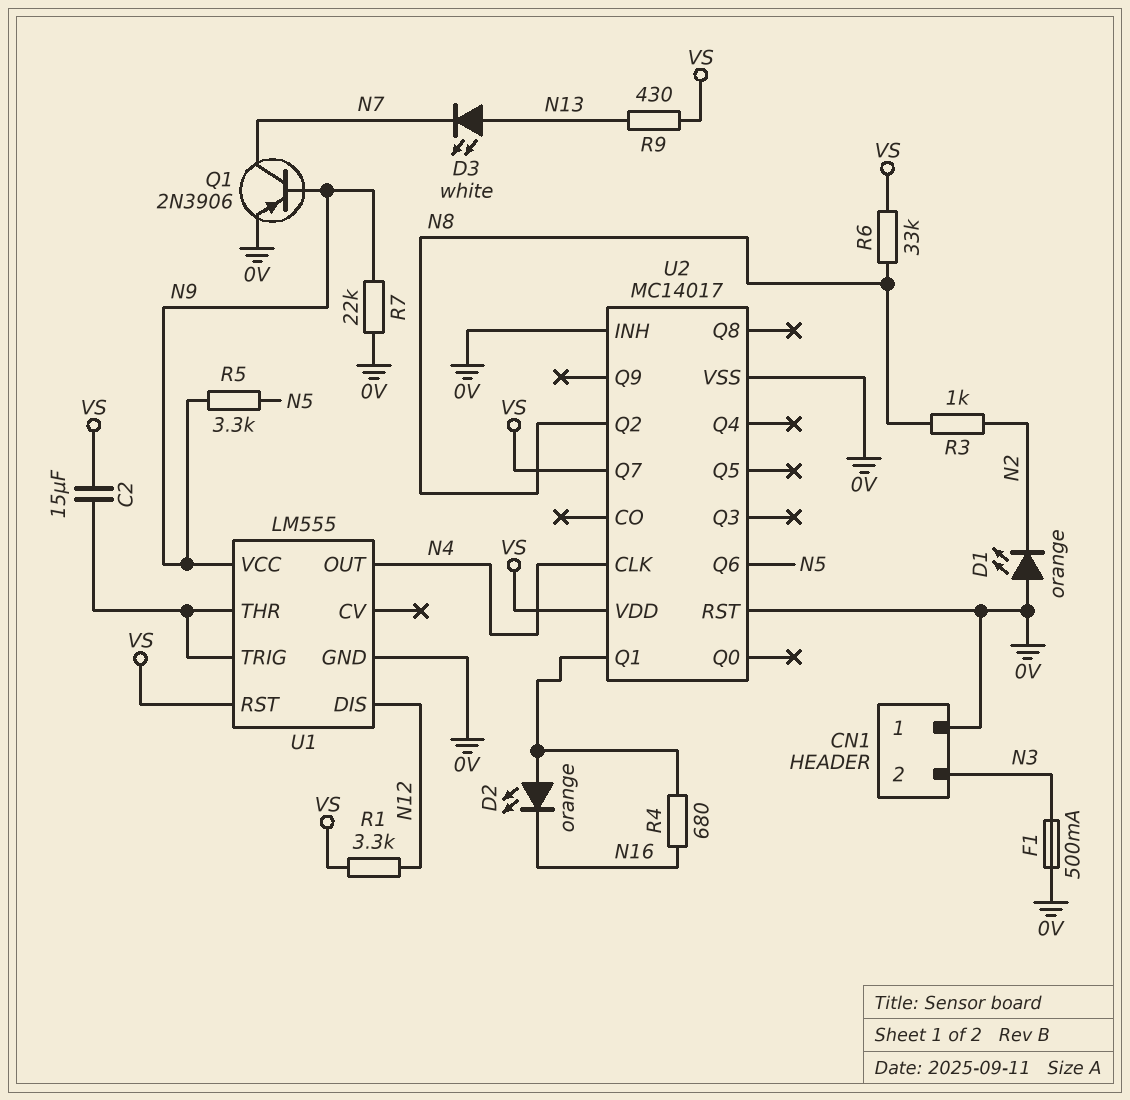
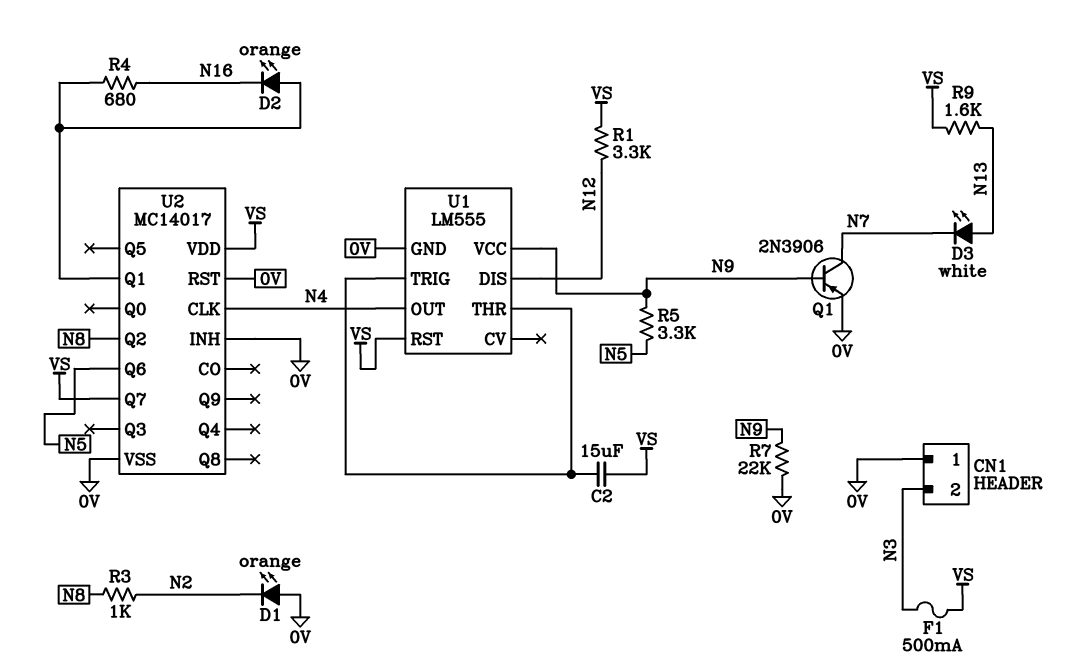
F1: 500mA (0V, N3) -> 500mA (N3, VS)
R6: 33k (N8, VS) -> none
R9: 430 (N13, VS) -> 1.6k (N13, VS)

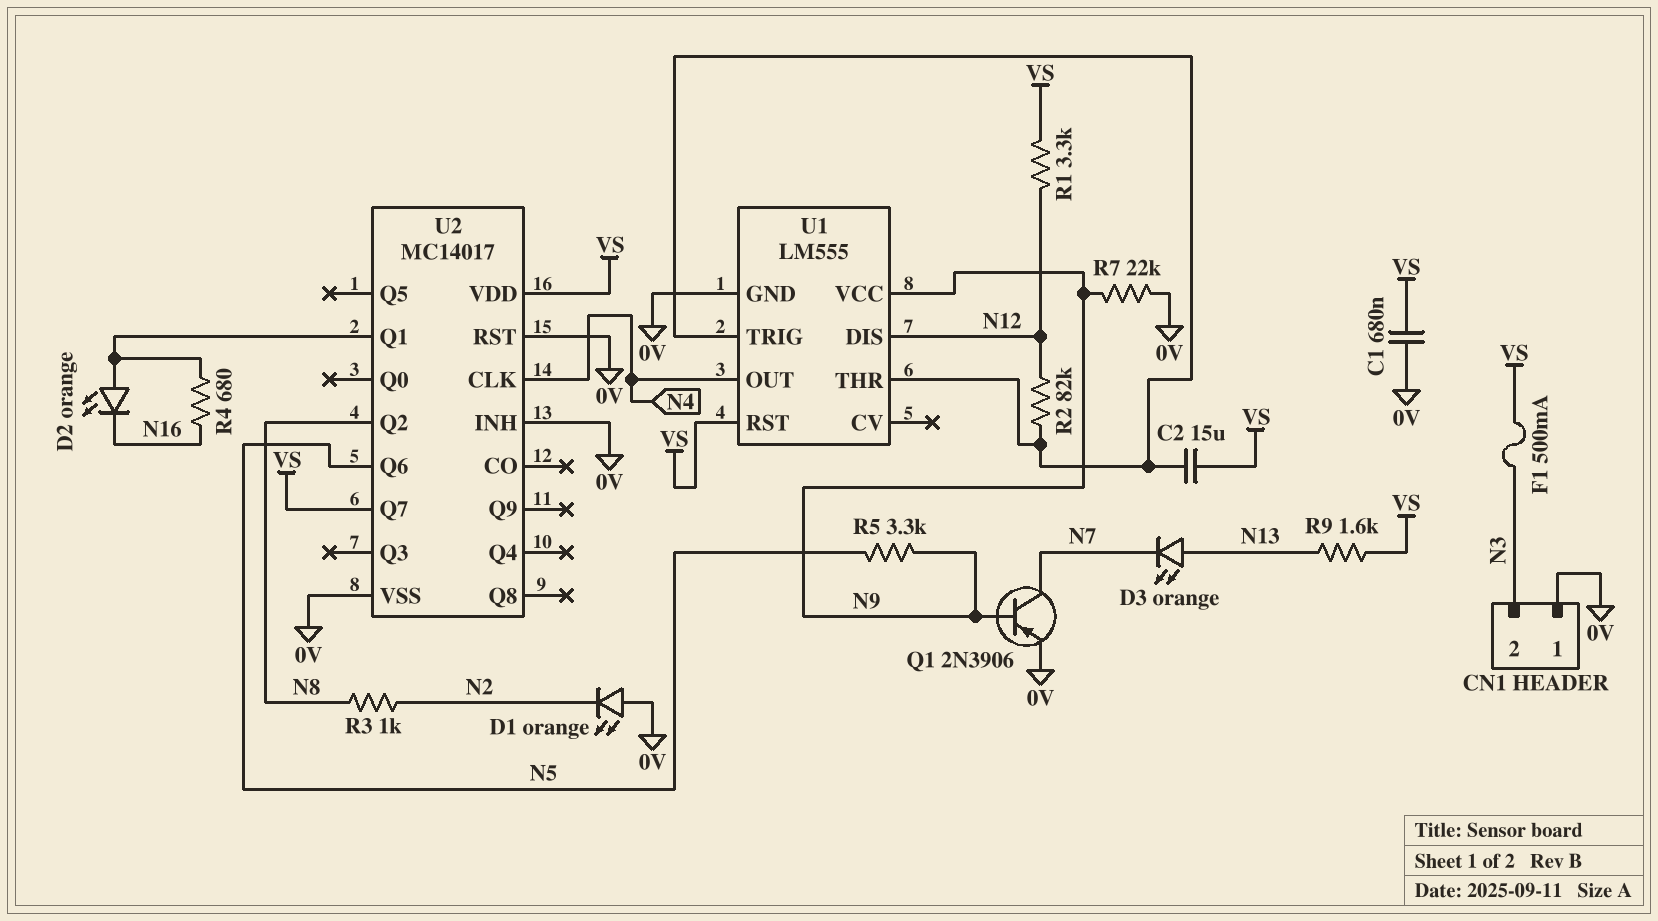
C1: none -> 680nF (0V, VS)
D3: LED white (A N13, K N7) -> LED orange (A N13, K N7)
R2: none -> 82k (N12, U1/THR)

